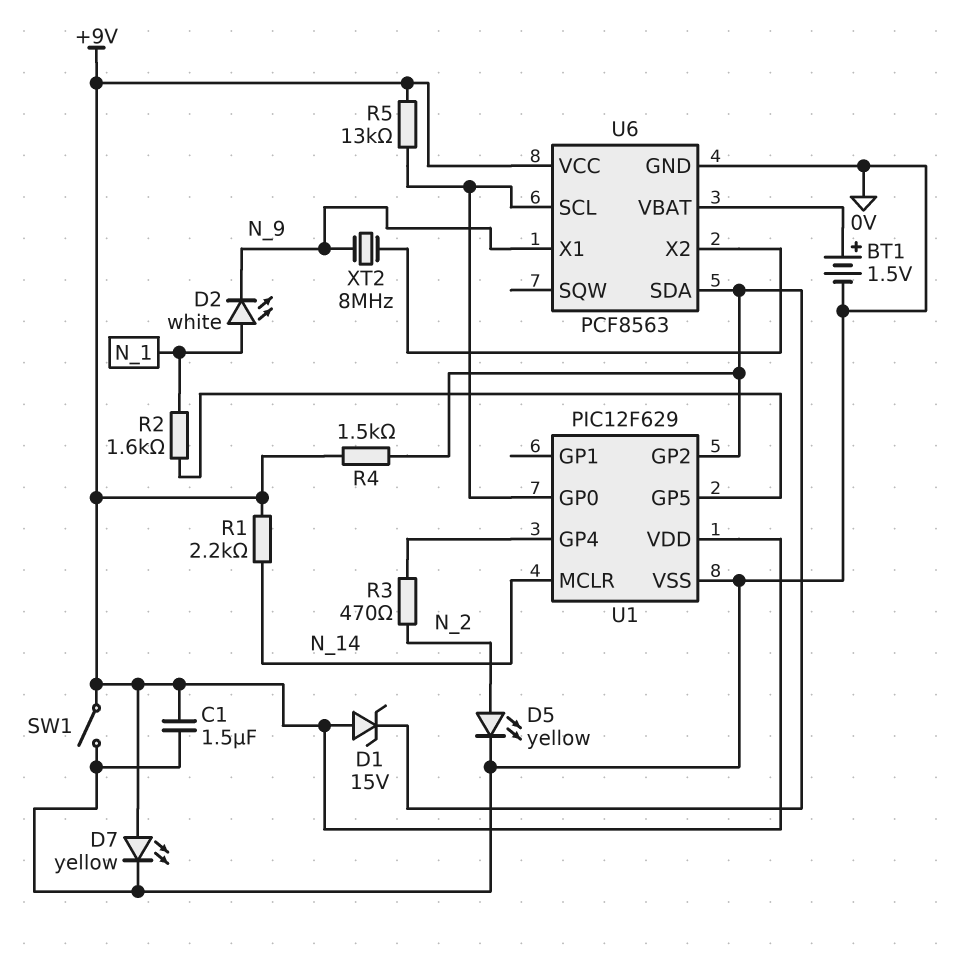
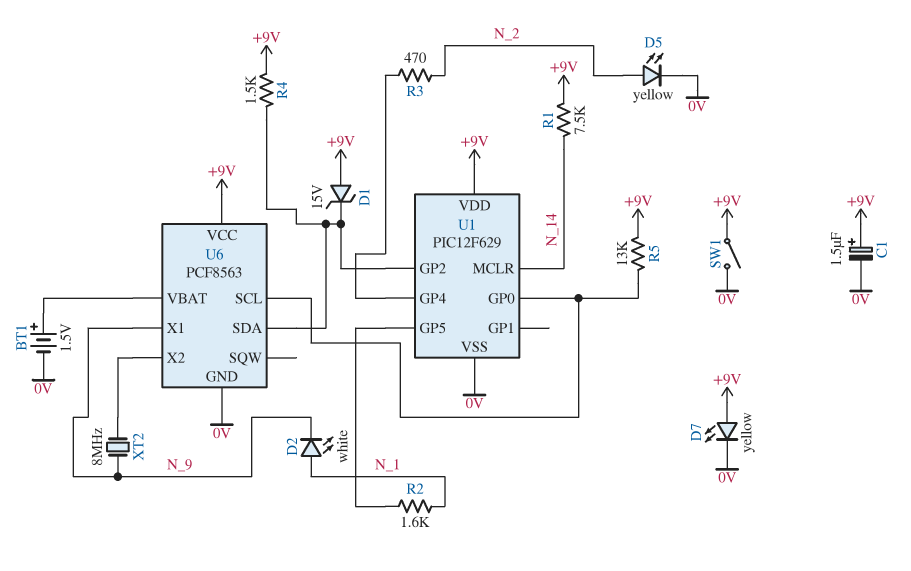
C1: 1.5uF (+9V, 0V) -> 1.5uF (plus +9V, minus 0V)
R1: 2.2k (+9V, N_14) -> 7.5k (+9V, N_14)

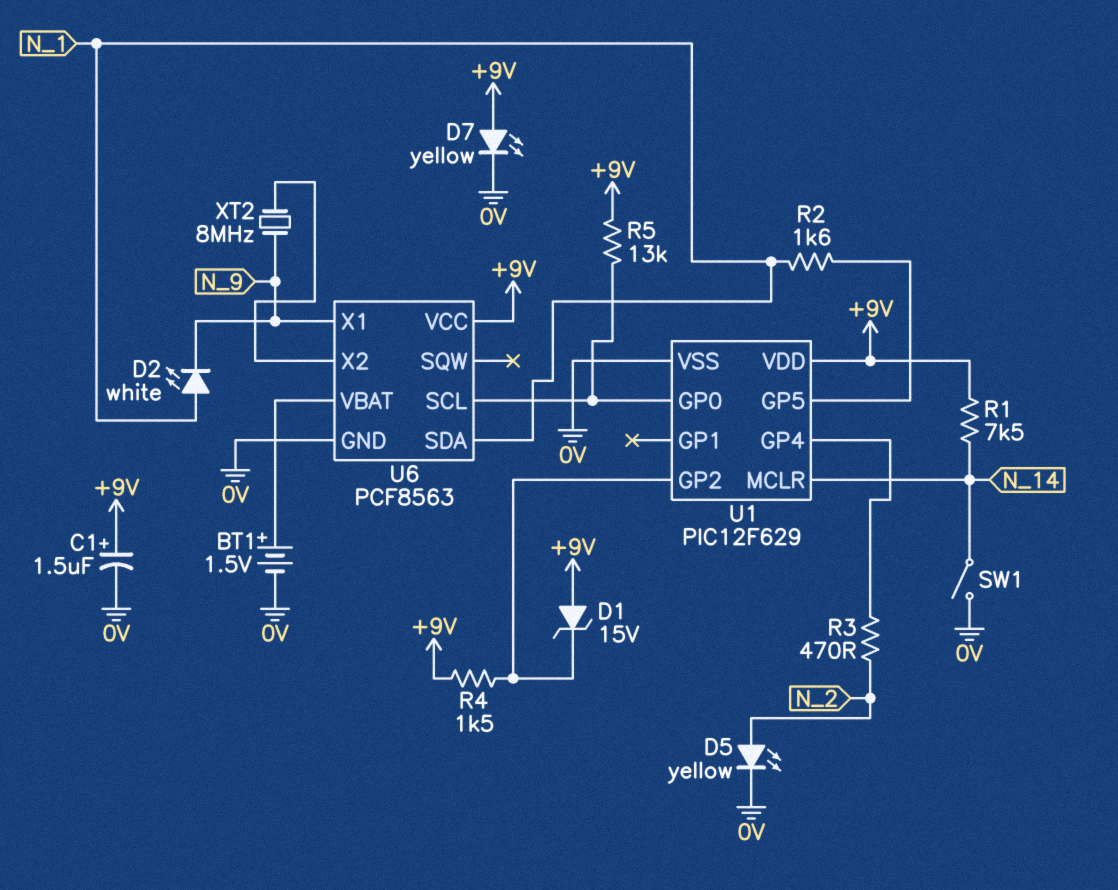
SW1: switch (+9V, 0V) -> switch (0V, N_14)
U6 pin SDA: U1/GP2 -> N_1

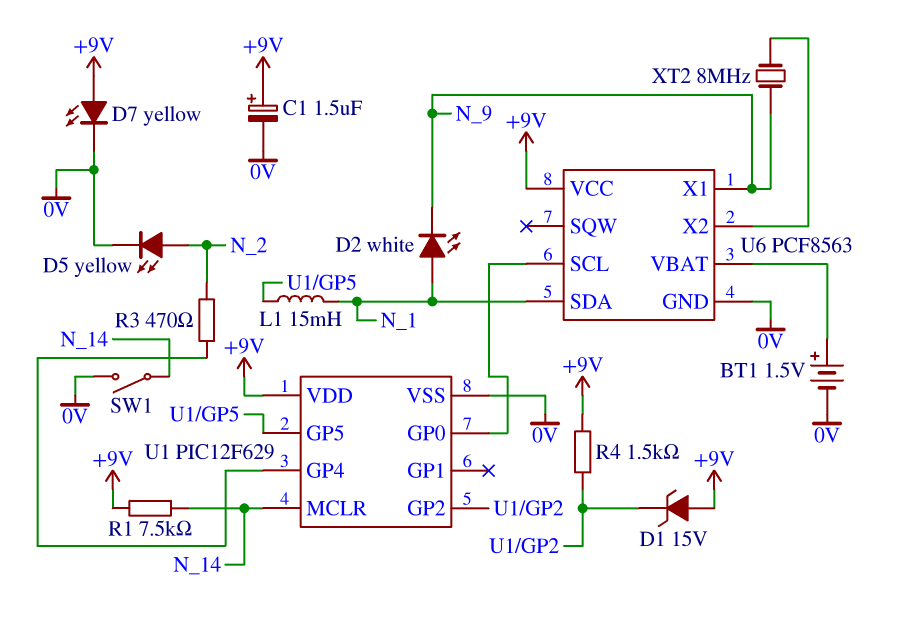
L1: none -> 15mH (N_1, U1/GP5)
R2: 1.6k (N_1, U1/GP5) -> none
R5: 13k (+9V, U1/GP0) -> none

